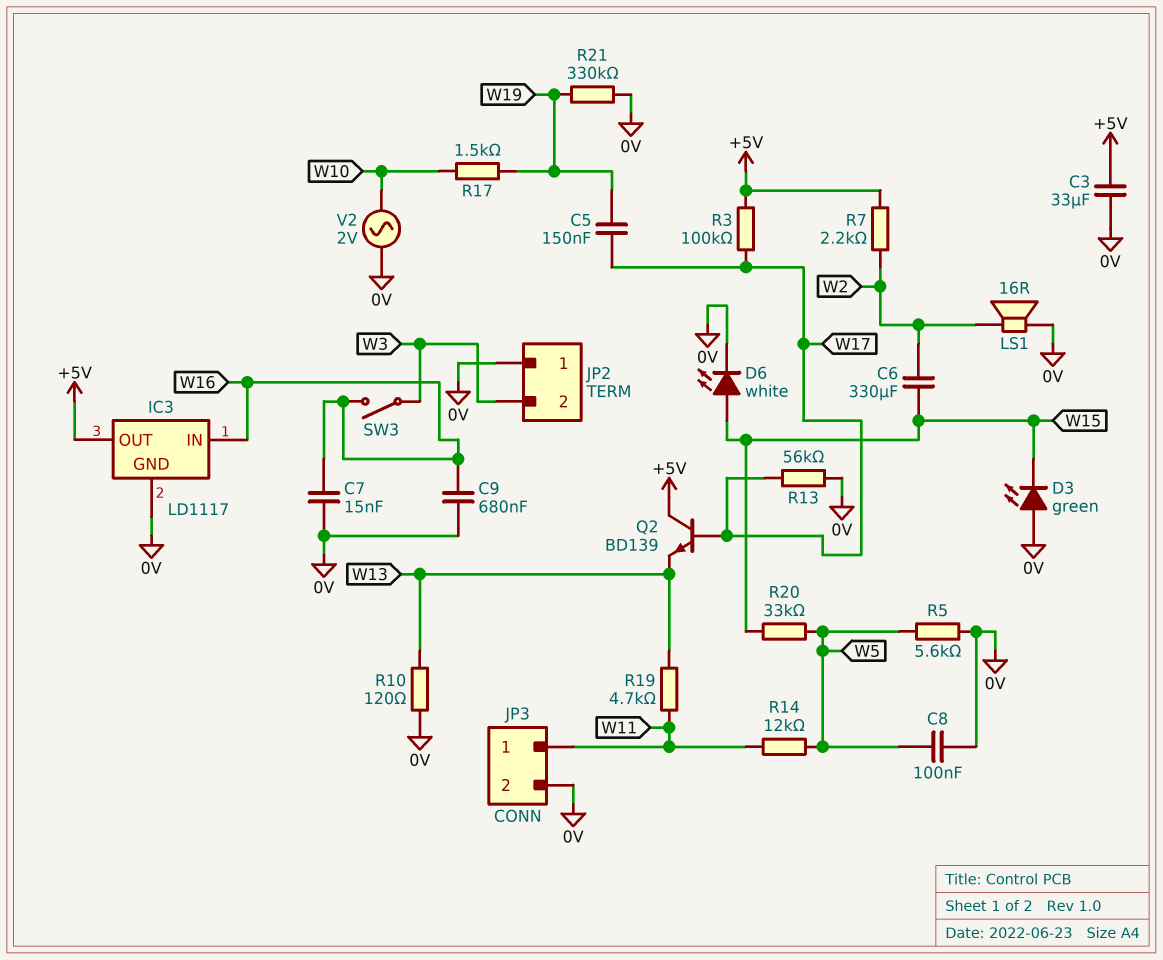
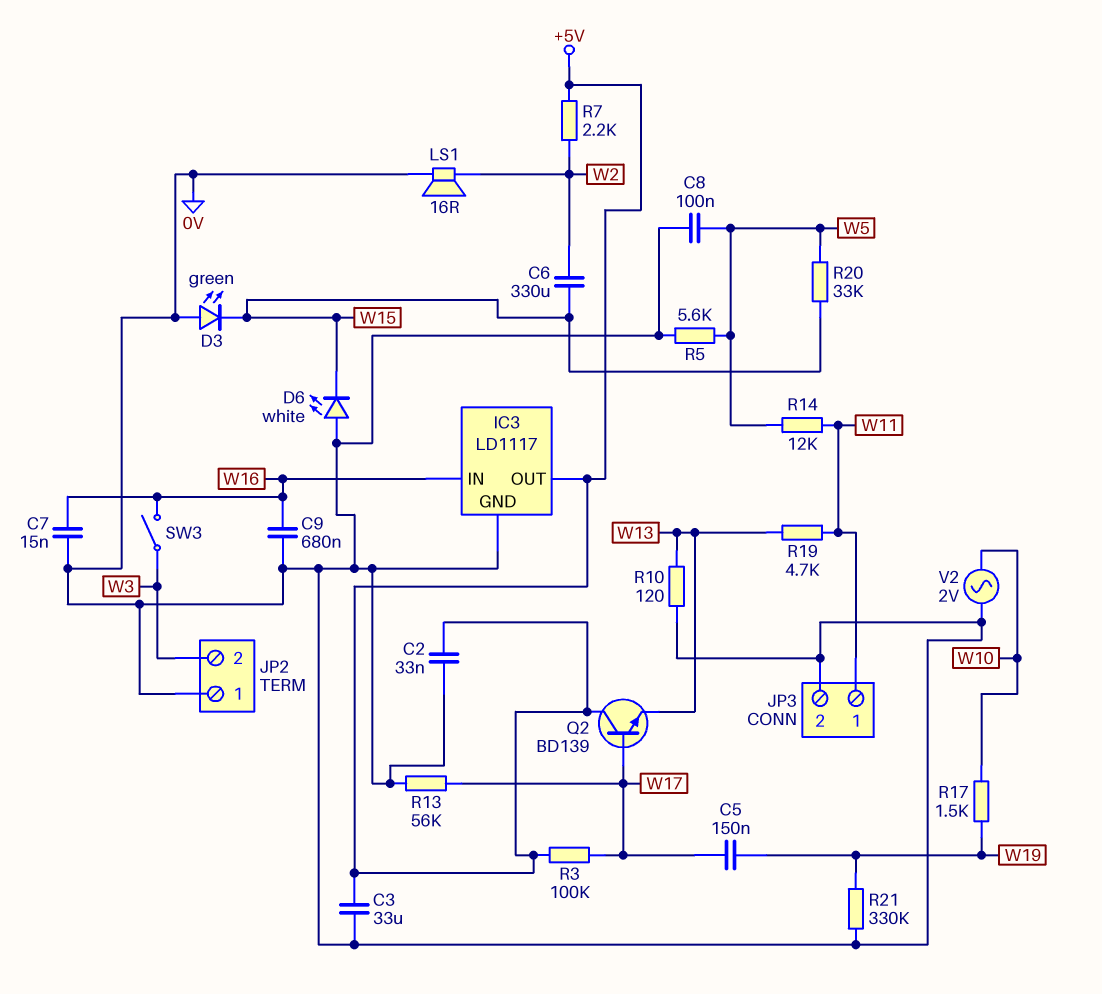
C2: none -> 33nF (+5V, 0V)
D6: LED white (A W15, K 0V) -> LED white (A 0V, K W15)

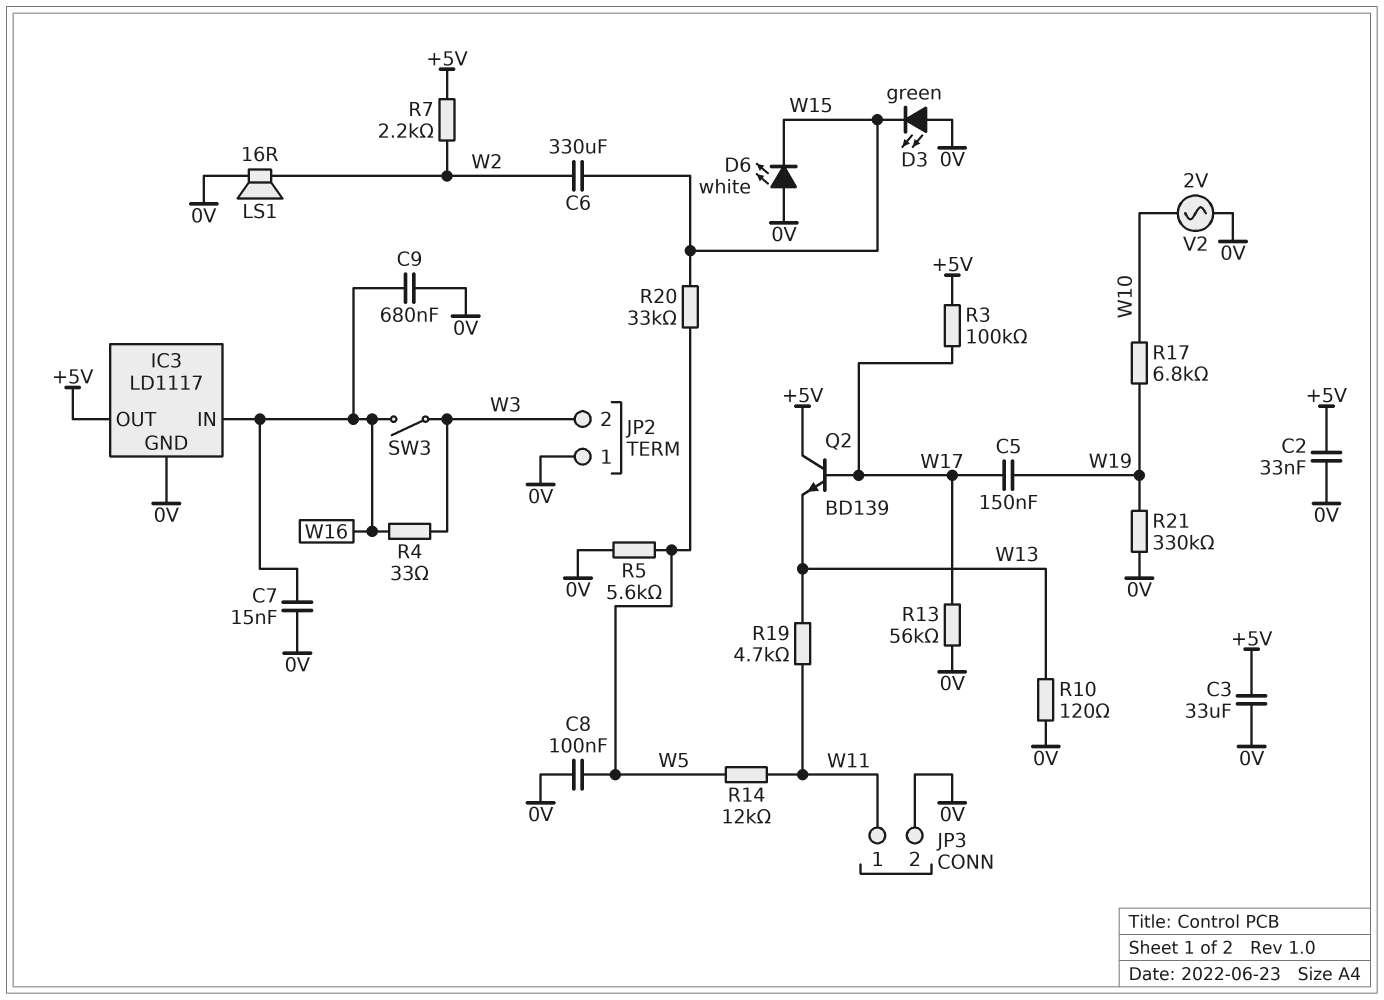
R4: none -> 33 (W3, W16)
R17: 1.5k (W10, W19) -> 6.8k (W10, W19)

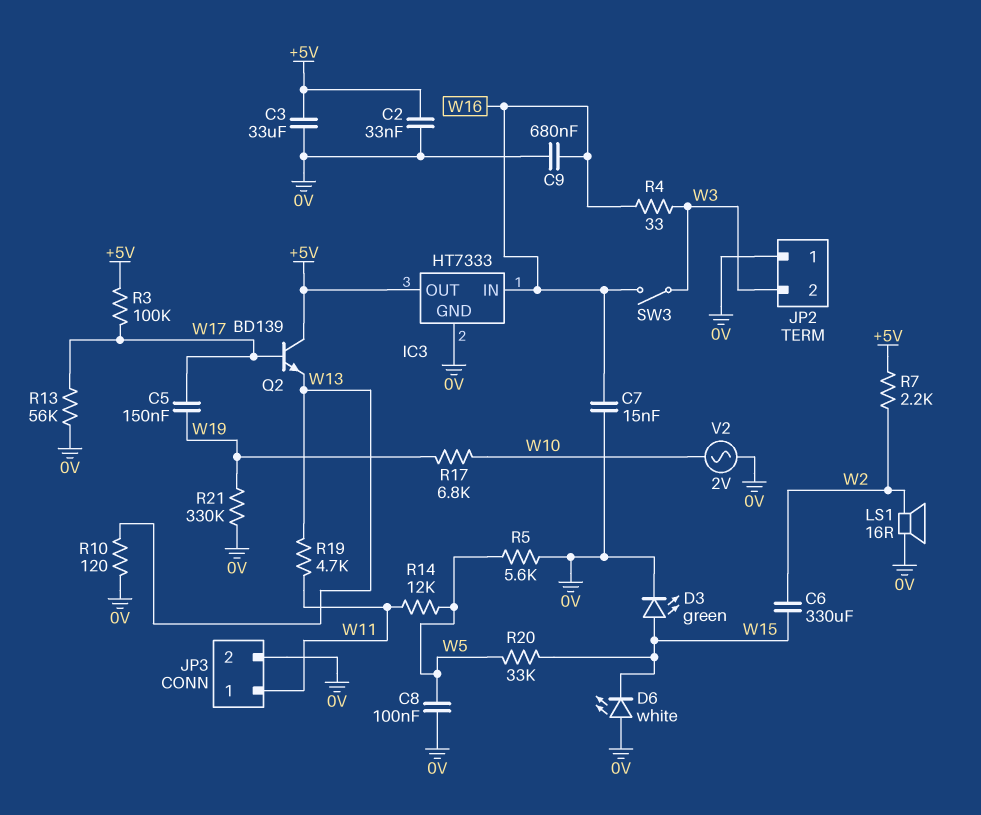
D3: LED green (A 0V, K W15) -> LED green (A W15, K 0V)
IC3: LD1117 -> HT7333

